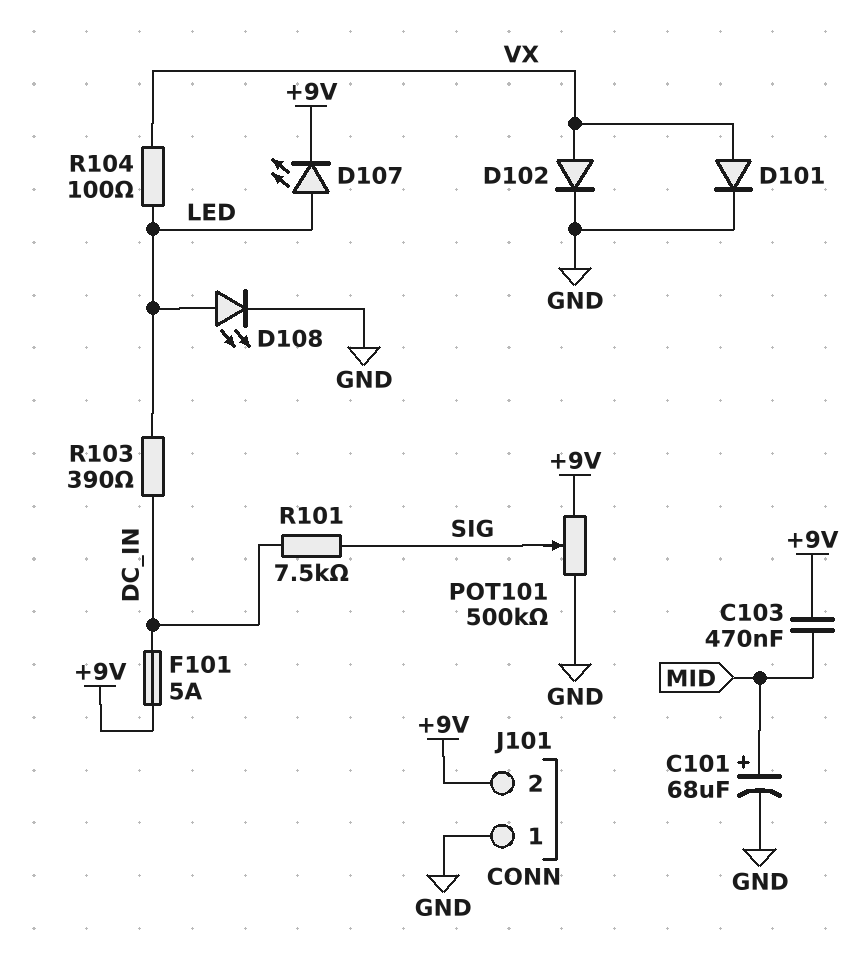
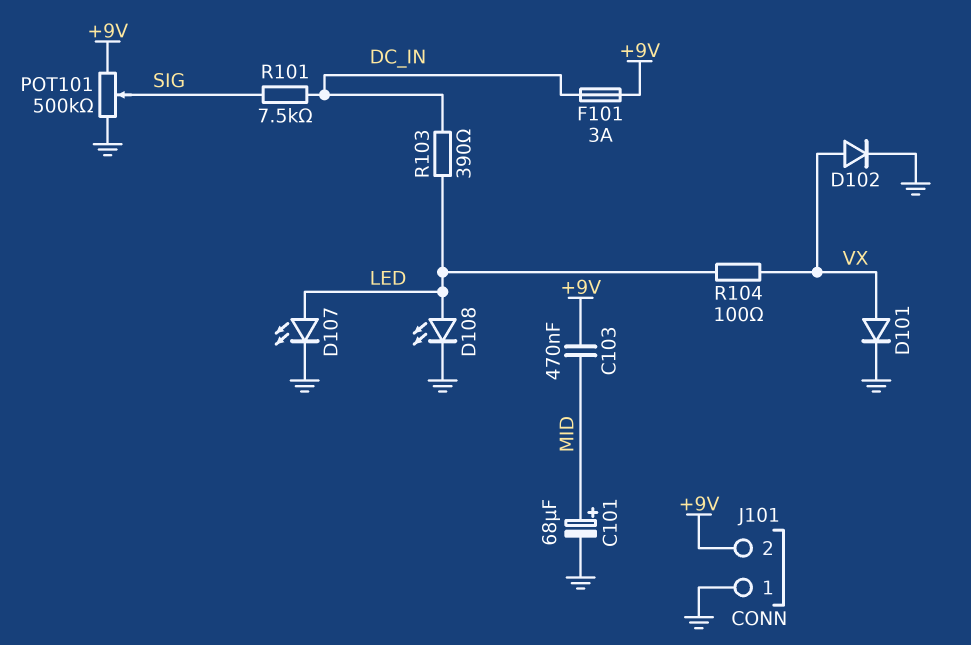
D107: LED (A LED, K +9V) -> LED (A LED, K GND)
F101: 5A (+9V, DC_IN) -> 3A (+9V, DC_IN)

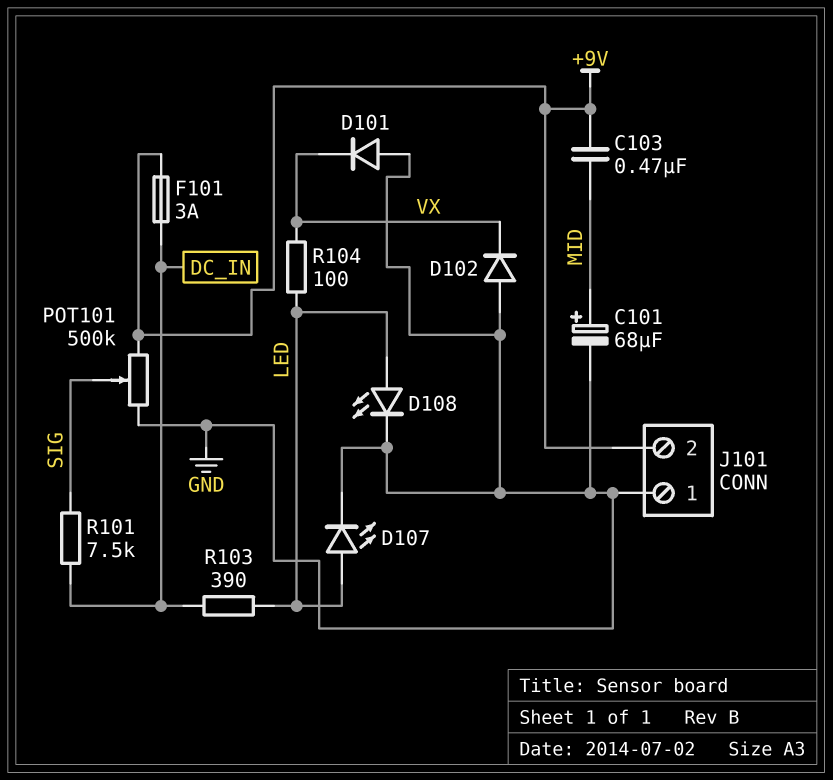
D101: diode (A VX, K GND) -> diode (A GND, K VX)
D102: diode (A VX, K GND) -> diode (A GND, K VX)

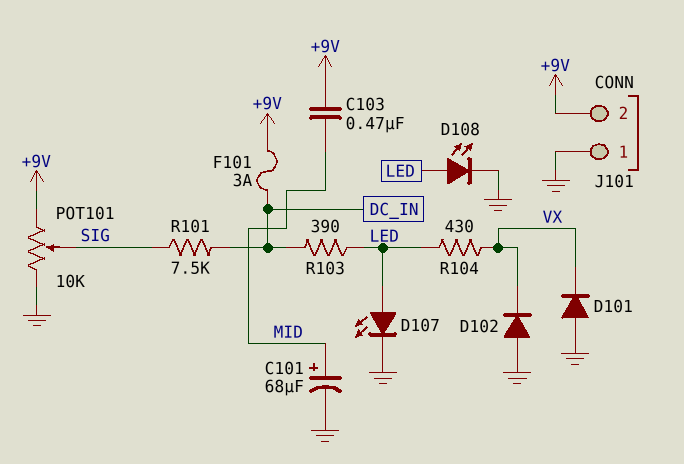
POT101: 500k (+9V, GND, wiper SIG) -> 10k (+9V, GND, wiper SIG)
R104: 100 (LED, VX) -> 430 (LED, VX)

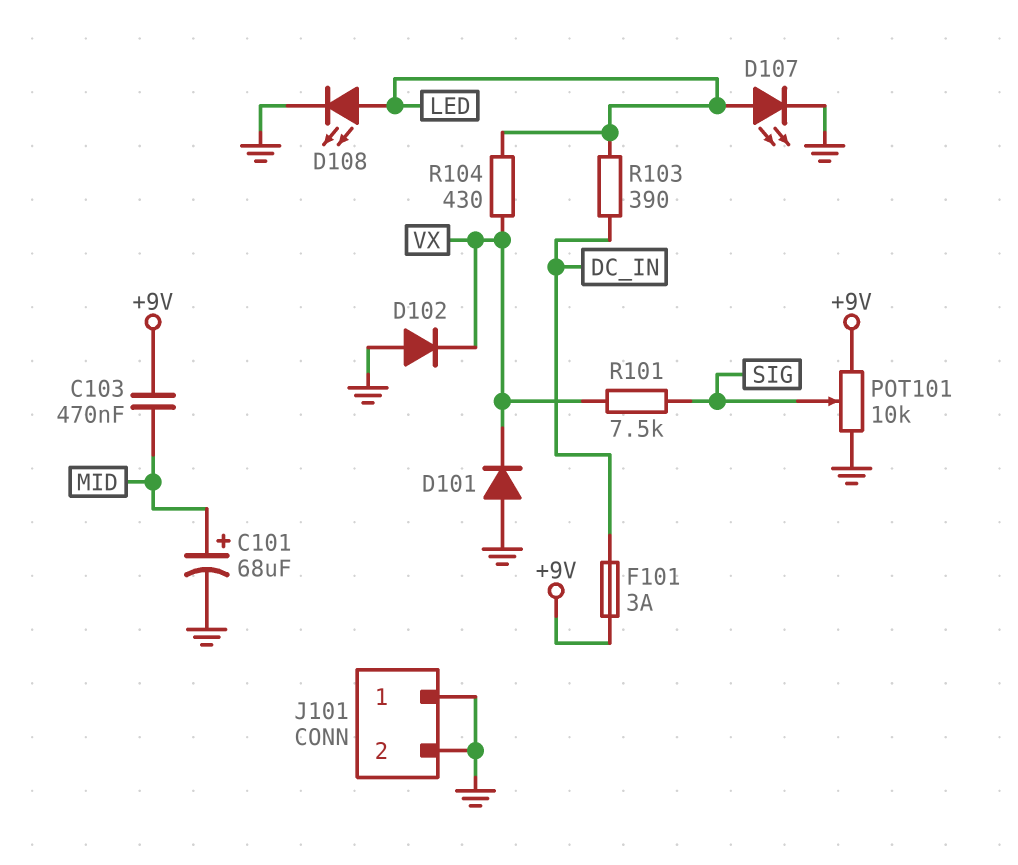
J101 pin 2: +9V -> GND
R101: 7.5k (DC_IN, SIG) -> 7.5k (SIG, VX)

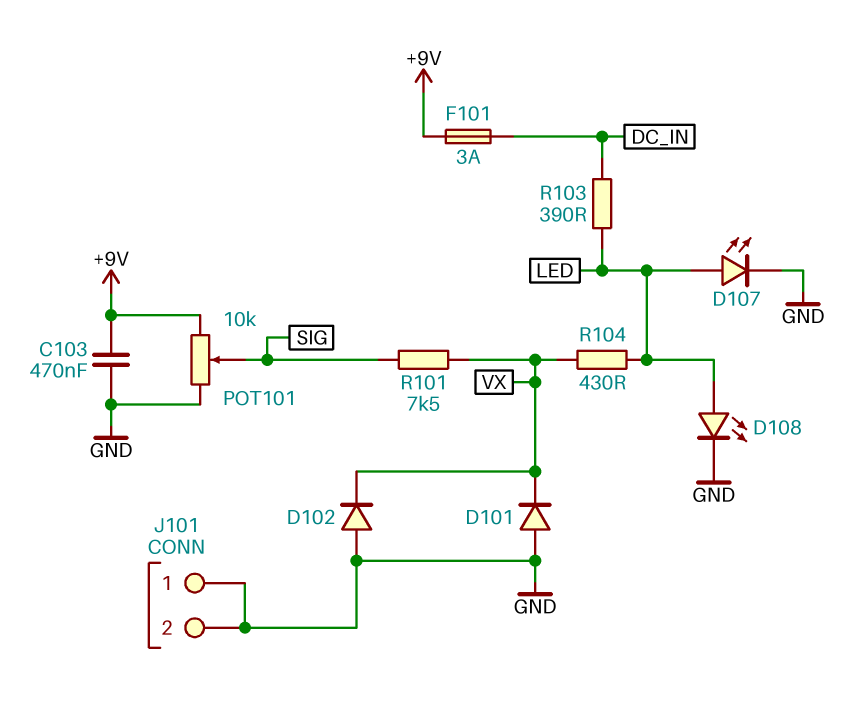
C101: 68uF (plus MID, minus GND) -> none
C103: 470nF (+9V, MID) -> 470nF (+9V, GND)

